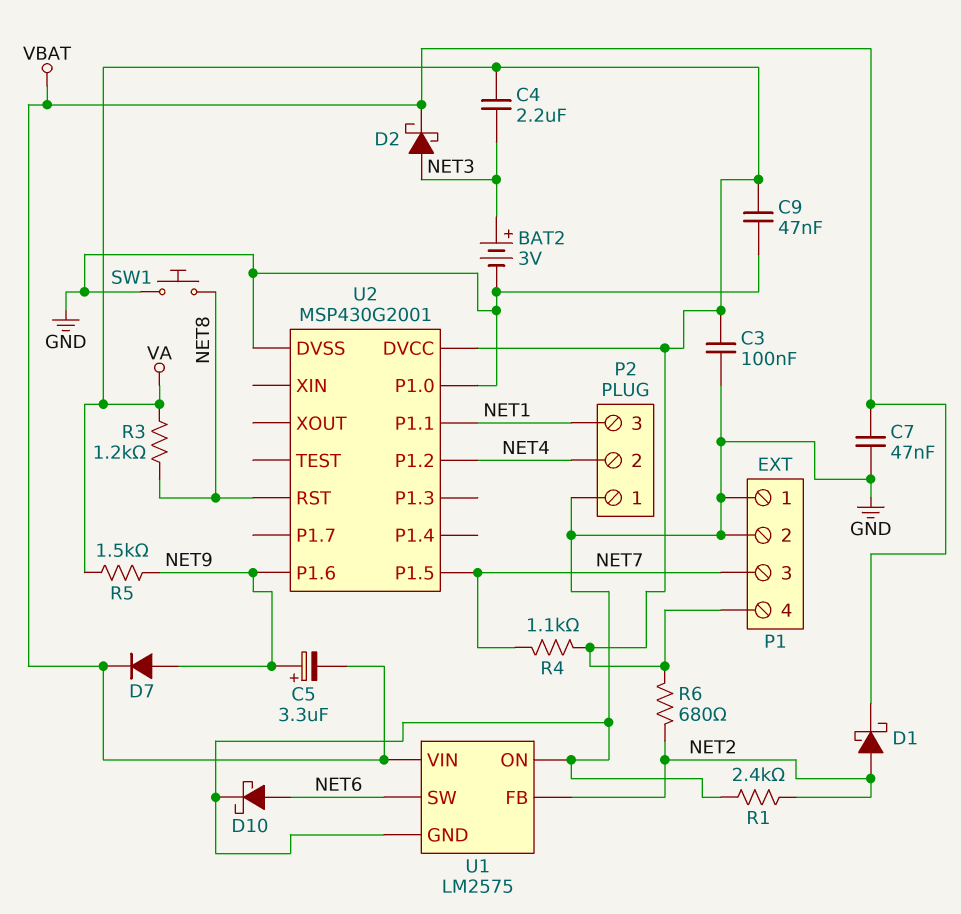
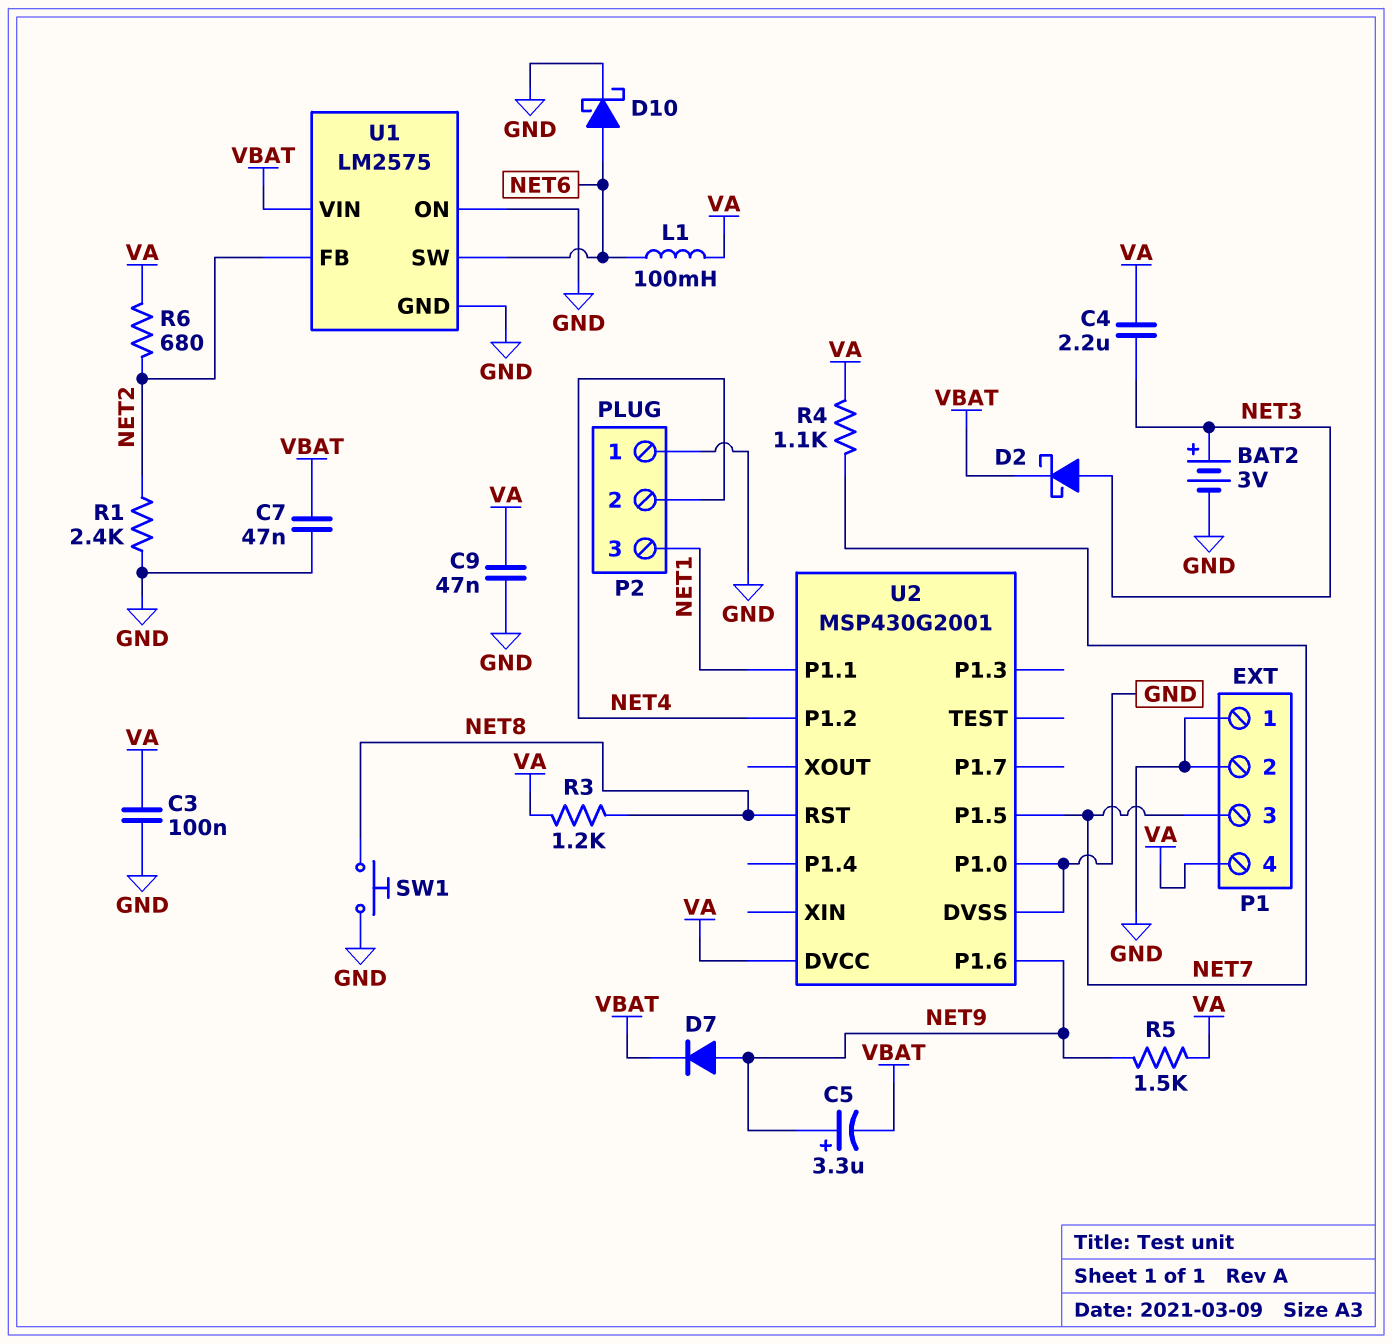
D1: schottky (A NET2, K VBAT) -> none
L1: none -> 100mH (NET6, VA)

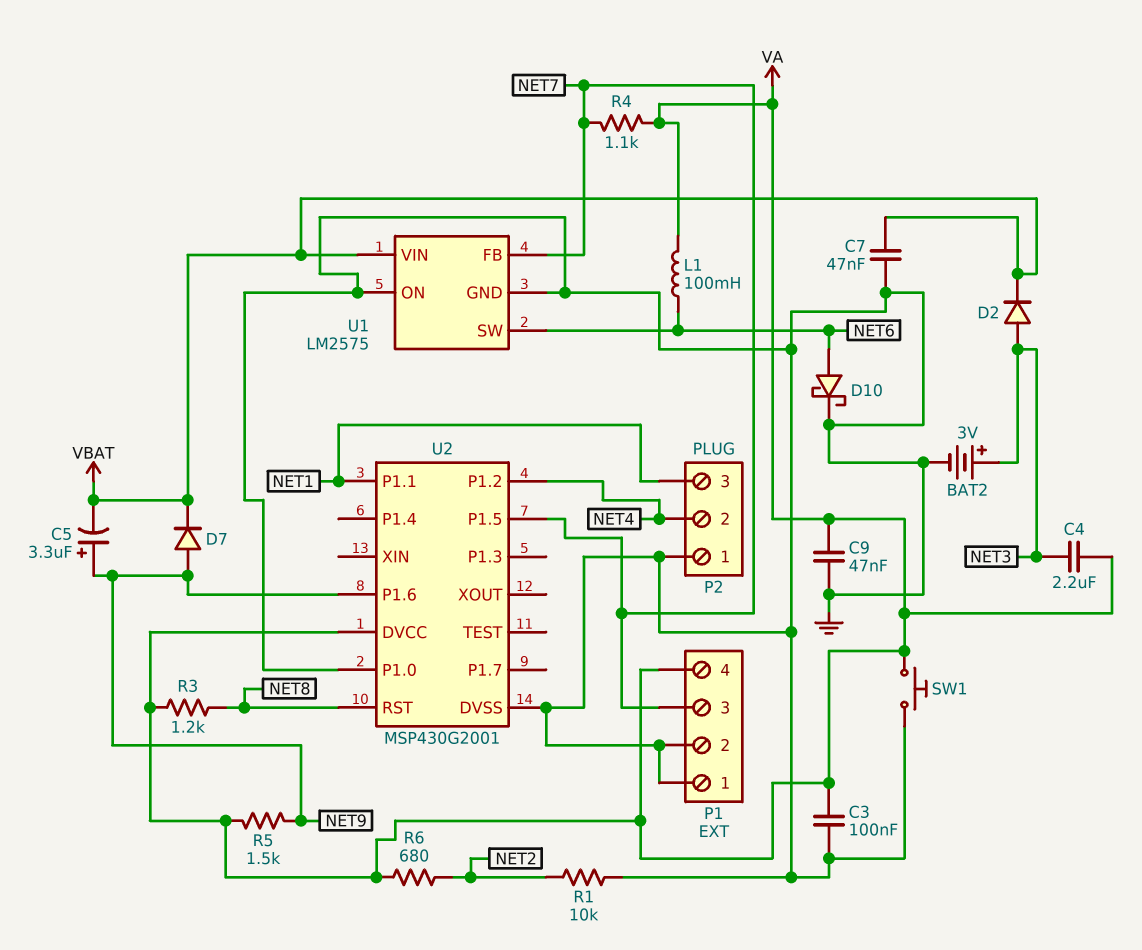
D2: schottky (A NET3, K VBAT) -> diode (A NET3, K VBAT)
R1: 2.4k (GND, NET2) -> 10k (GND, NET2)
SW1: button (GND, NET8) -> button (GND, VA)
U1 pin FB: NET2 -> NET7

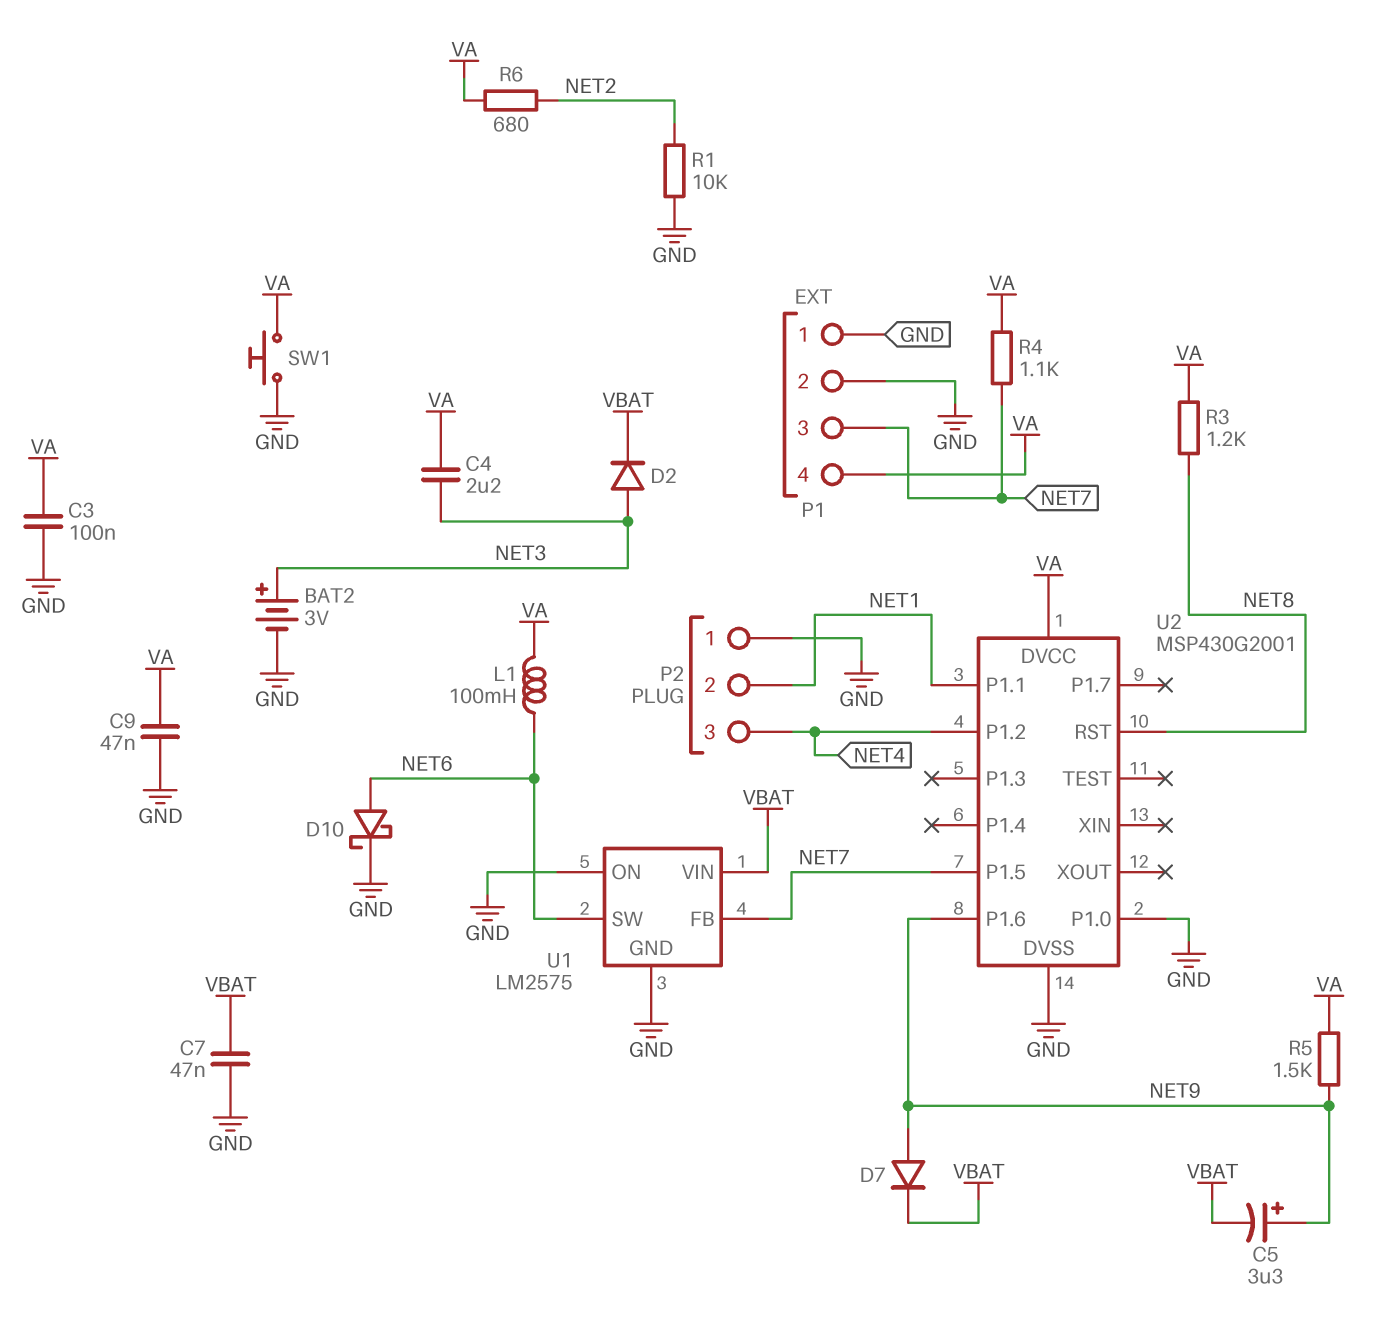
P2 pin 2: NET4 -> NET1
P2 pin 3: NET1 -> NET4

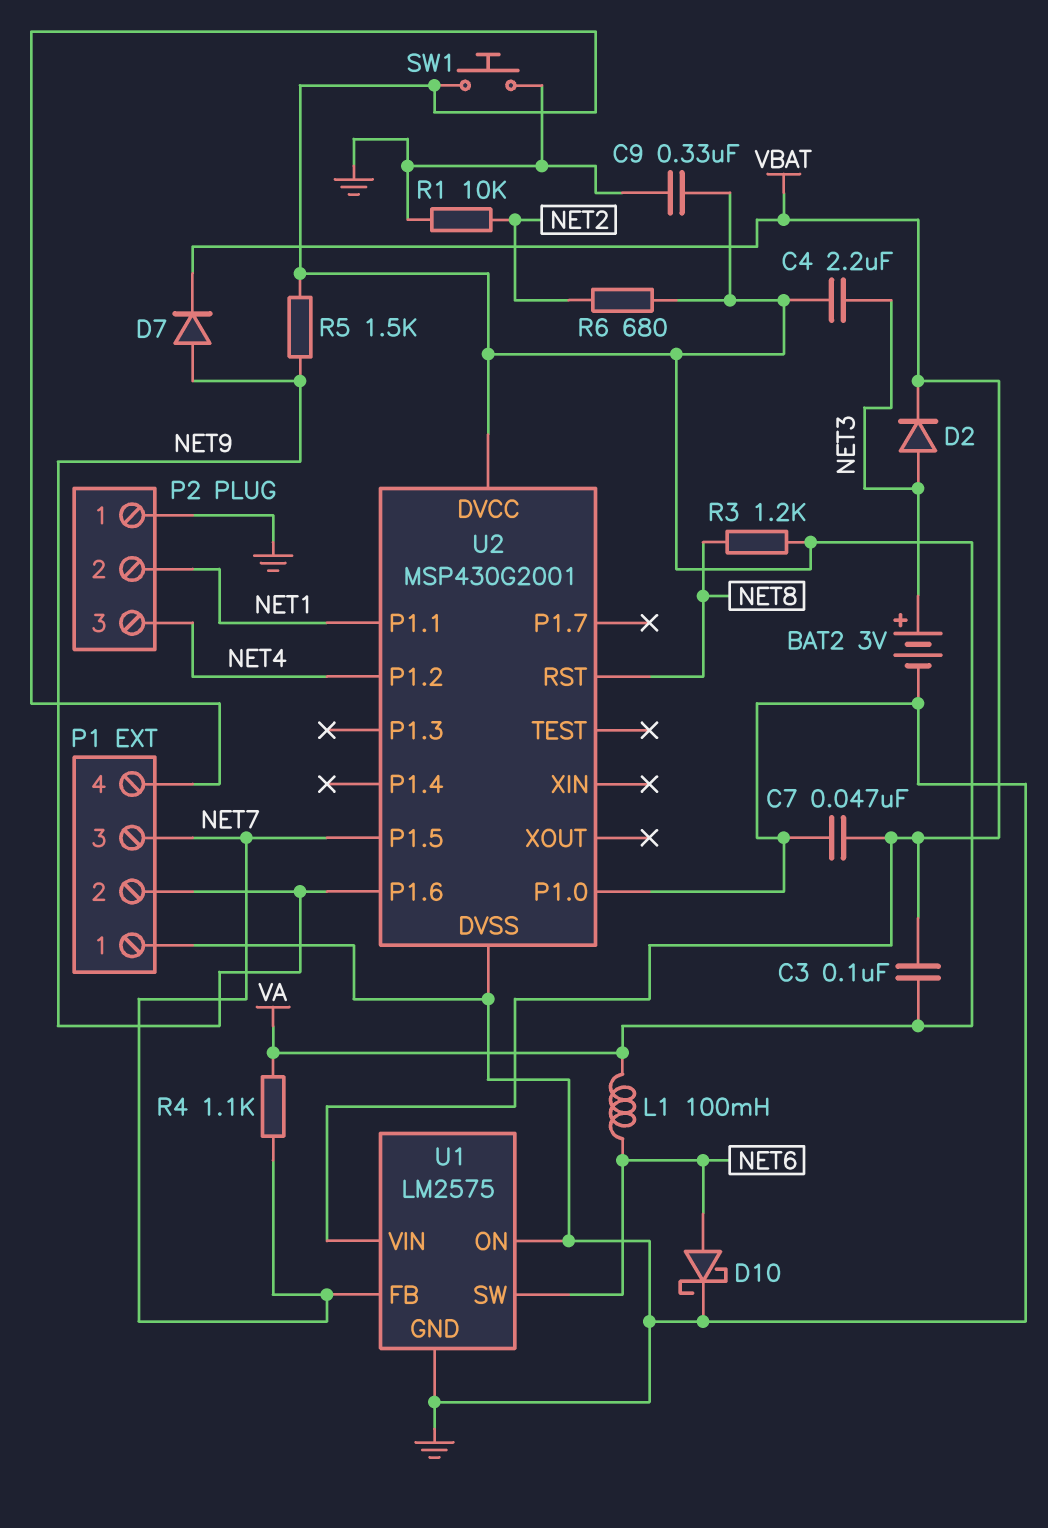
C3: 100nF (GND, VA) -> 100nF (VA, VBAT)
C5: 3.3uF (plus NET9, minus VBAT) -> none
C9: 47nF (GND, VA) -> 330nF (GND, VA)
P1 pin 2: GND -> NET9

